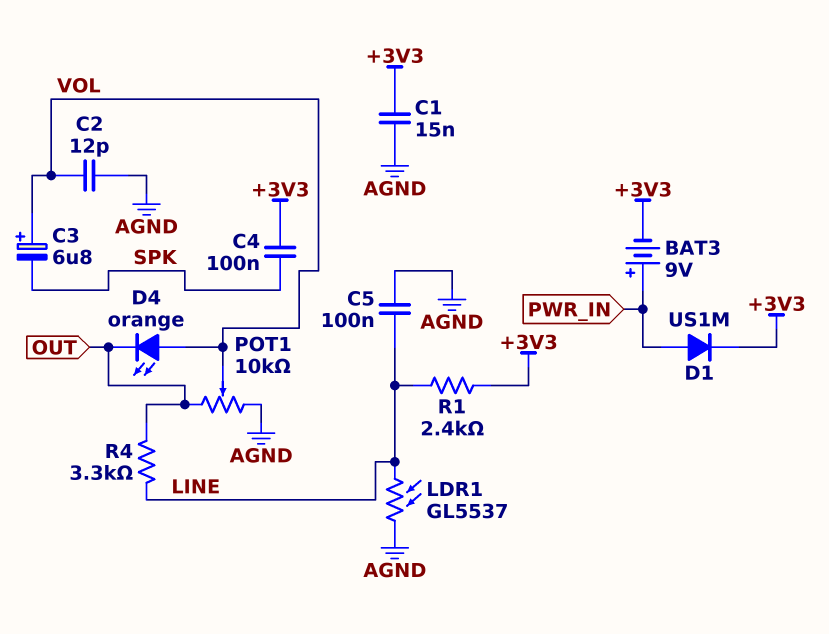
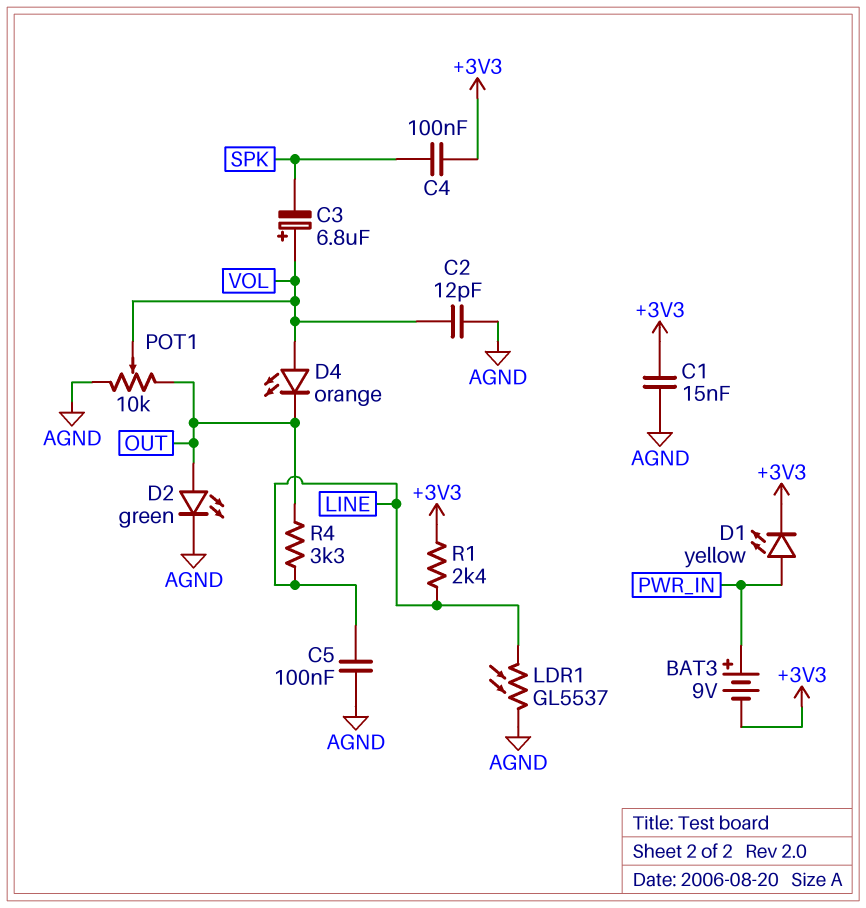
D1: diode US1M (A PWR_IN, K +3V3) -> LED yellow (A PWR_IN, K +3V3)
D2: none -> LED green (A OUT, K AGND)

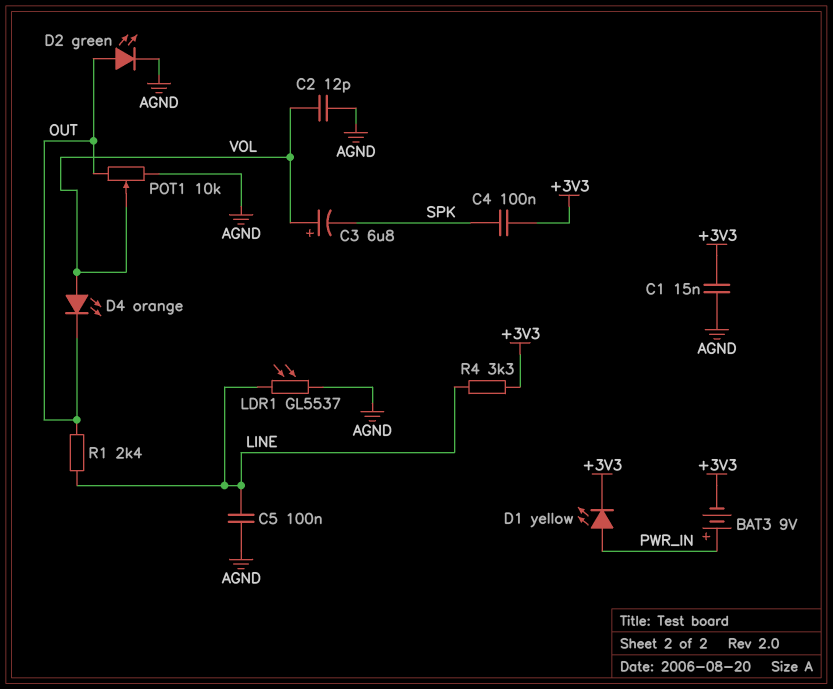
R1: 2.4k (+3V3, LINE) -> 2.4k (LINE, OUT)
R4: 3.3k (LINE, OUT) -> 3.3k (+3V3, LINE)

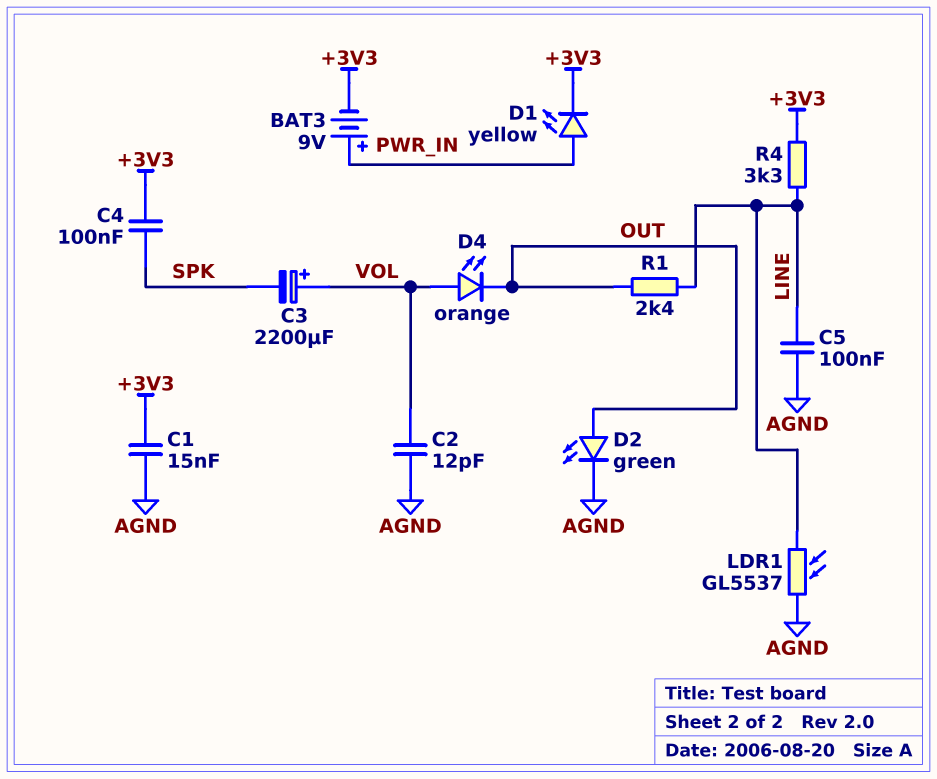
C3: 6.8uF (plus VOL, minus SPK) -> 2200uF (plus VOL, minus SPK)
POT1: 10k (AGND, OUT, wiper VOL) -> none

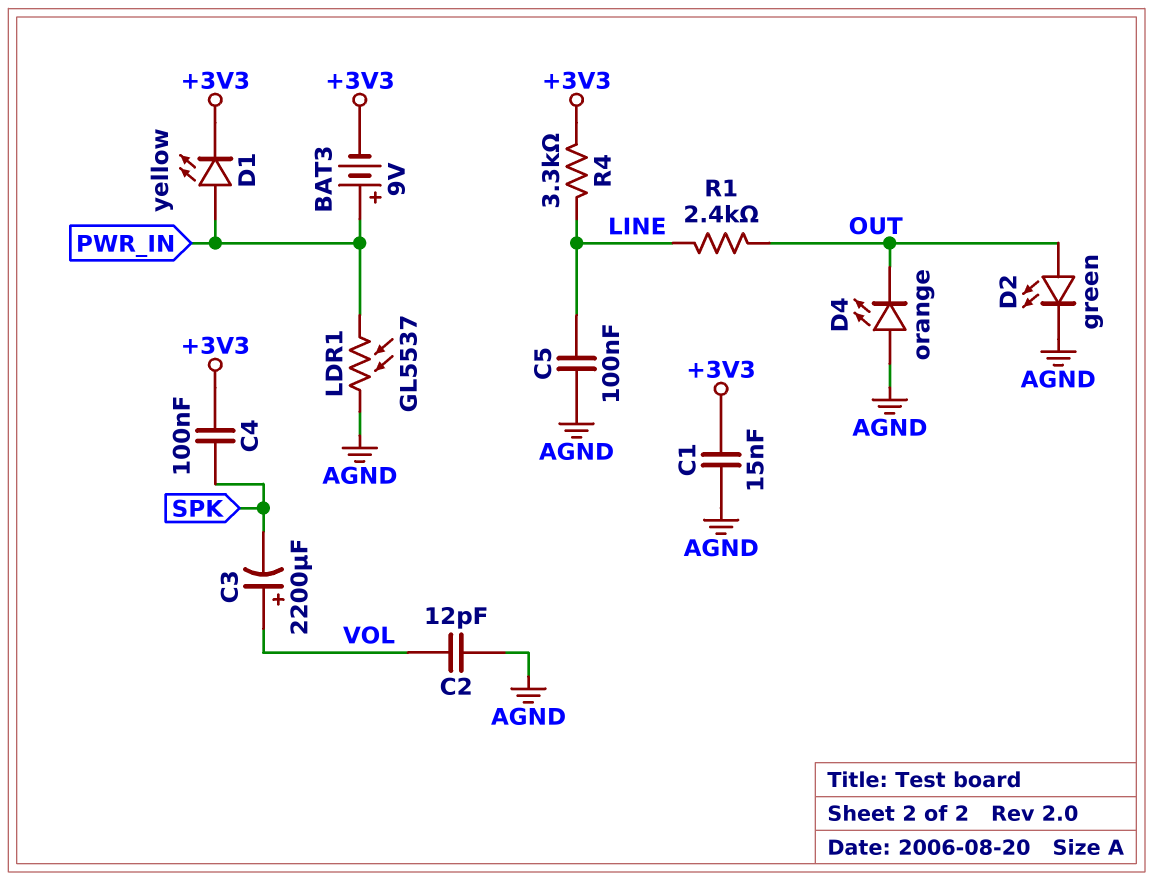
D4: LED orange (A VOL, K OUT) -> LED orange (A AGND, K OUT)
LDR1: GL5537 (AGND, LINE) -> GL5537 (AGND, PWR_IN)

